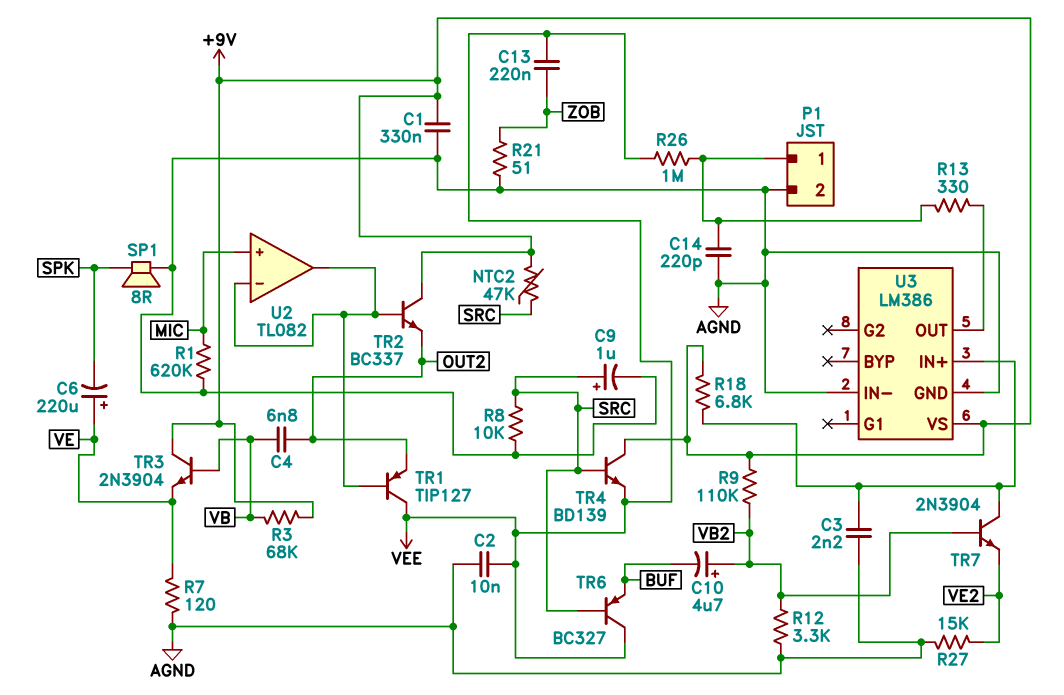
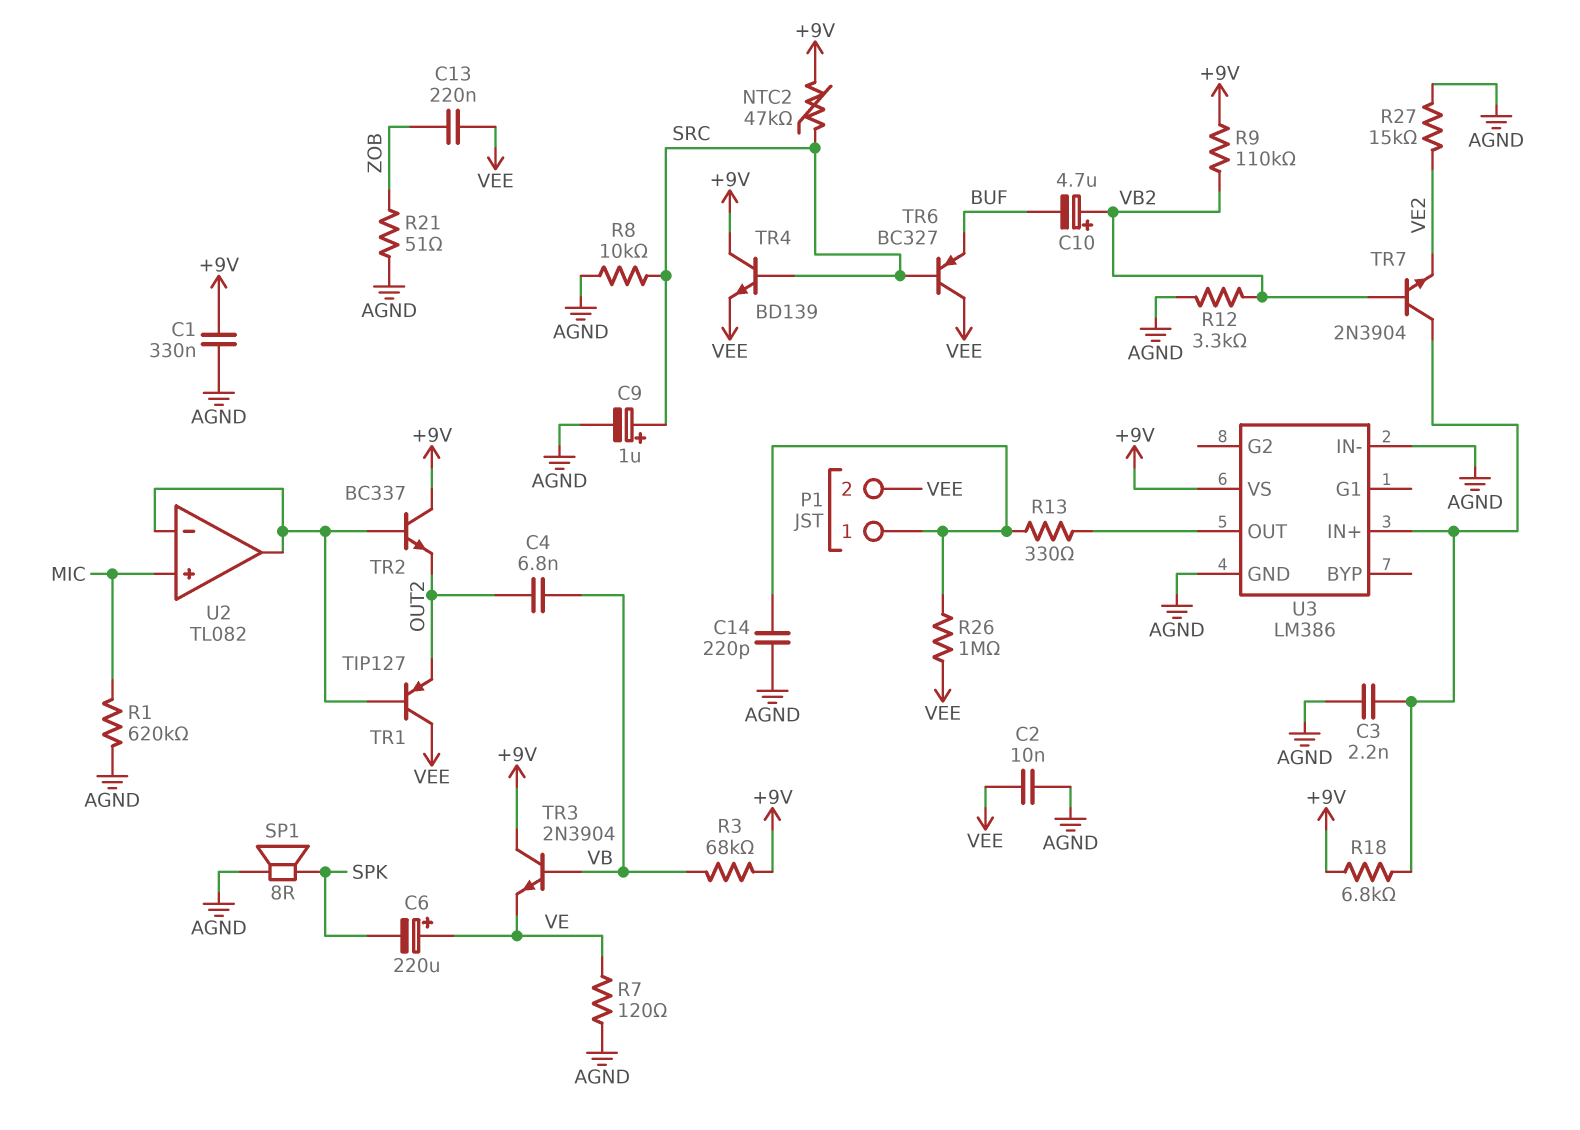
P1 pin 2: AGND -> VEE

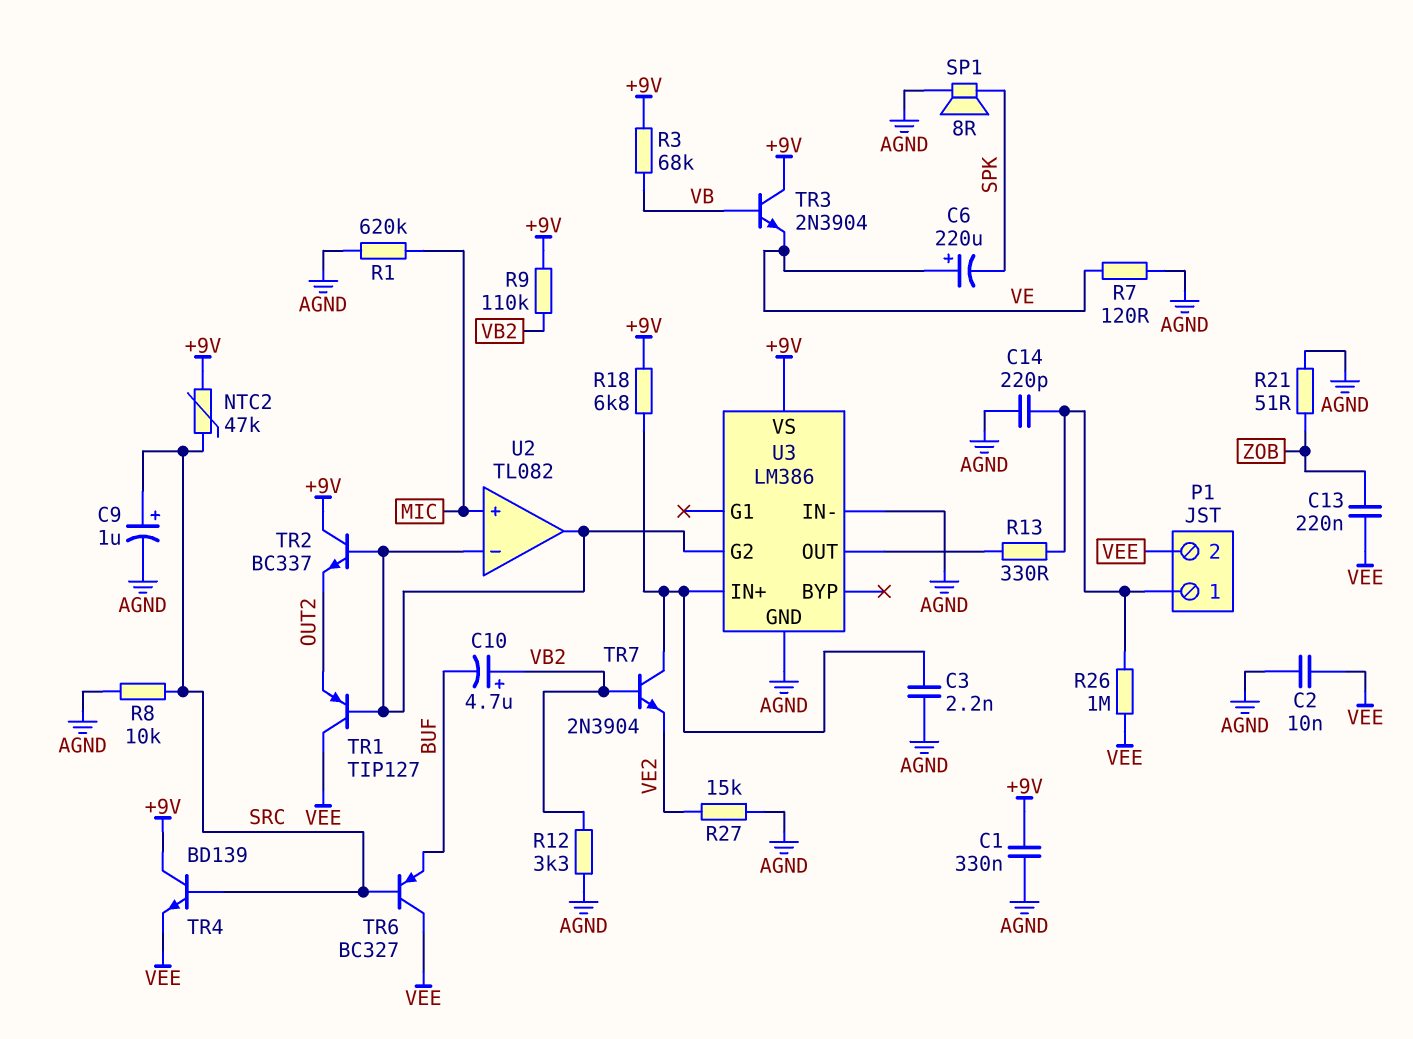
C4: 6.8nF (OUT2, VB) -> none
U3 pin G2: none -> U2/in-

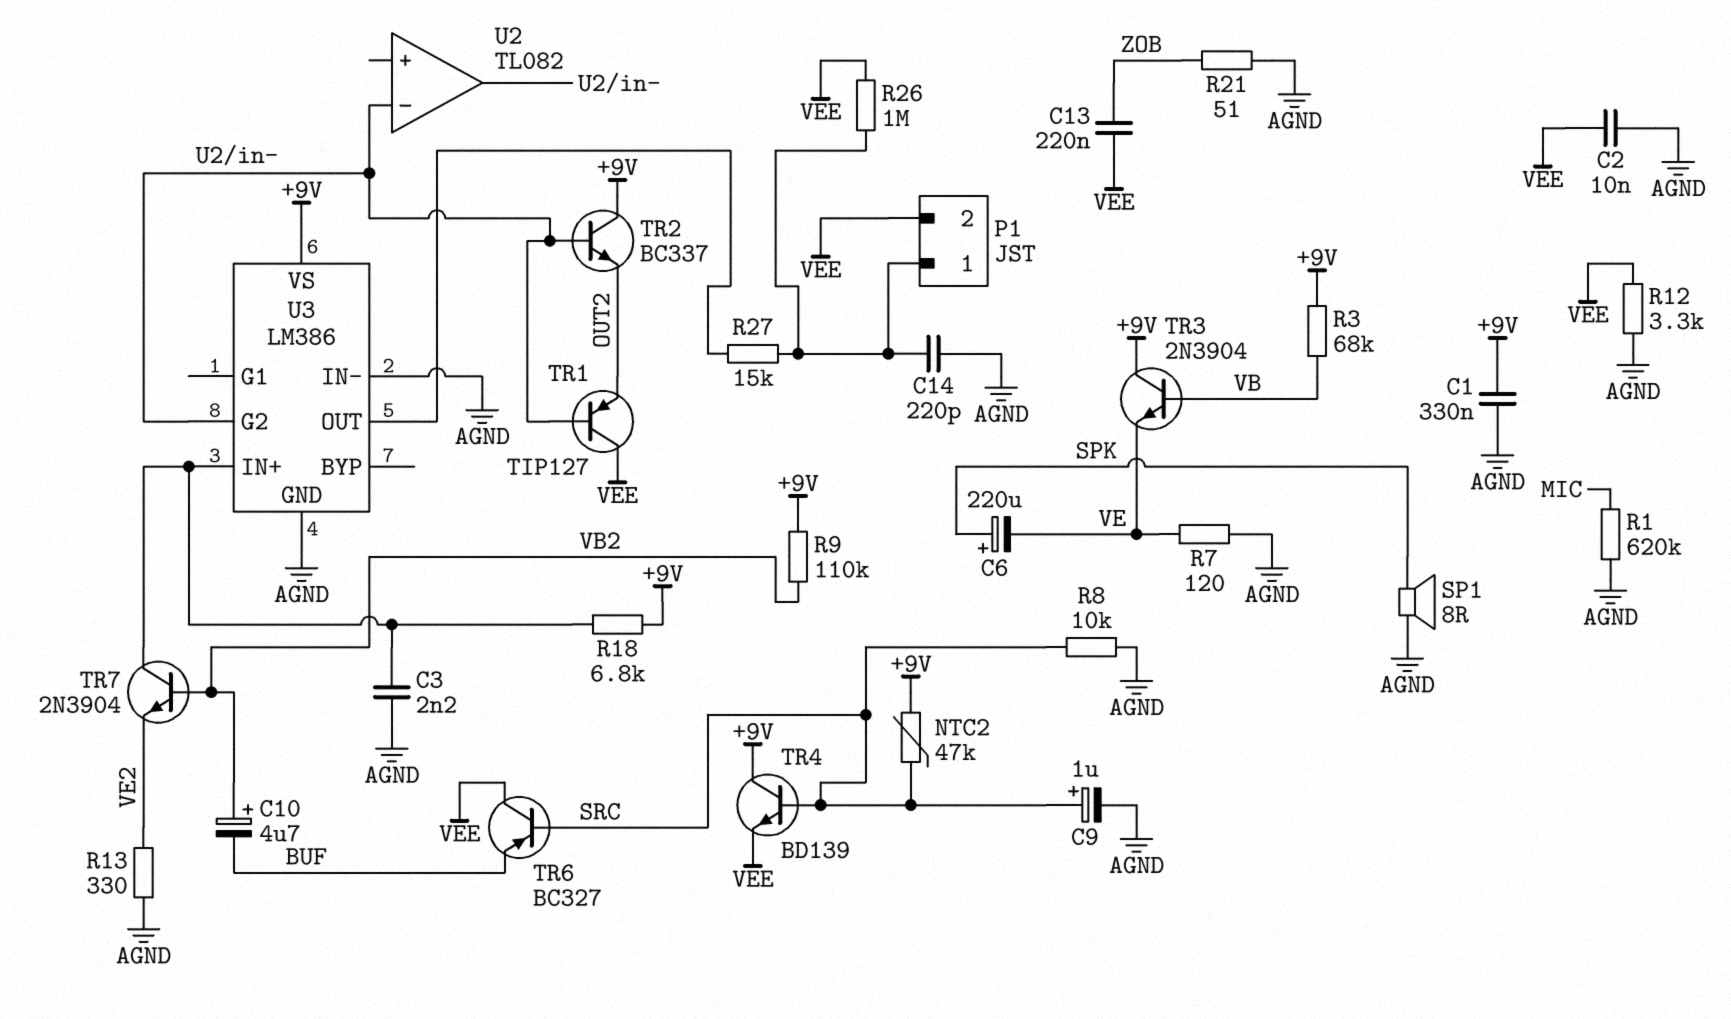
C6: 220uF (plus VE, minus SPK) -> 220uF (plus SPK, minus VE)
R12: 3.3k (AGND, VB2) -> 3.3k (AGND, VEE)
R13: 330 (P1/1, U3/OUT) -> 330 (AGND, VE2)
R27: 15k (AGND, VE2) -> 15k (P1/1, U3/OUT)
U2 pin in+: MIC -> none

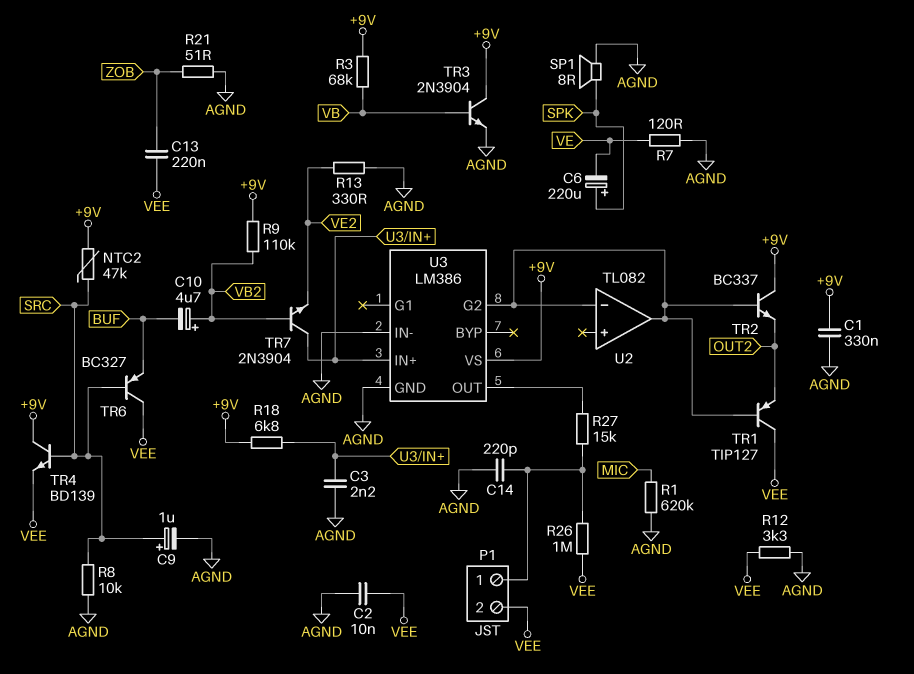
TR3: NPN 2N3904 (B VB, C +9V, E VE) -> NPN 2N3904 (B VB, C +9V, E AGND)

